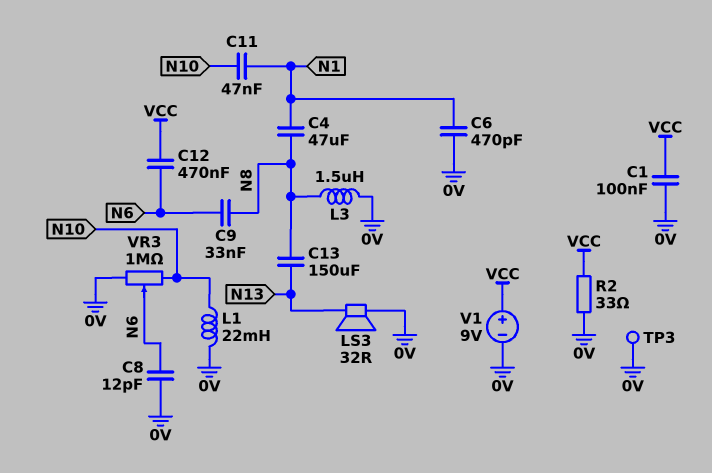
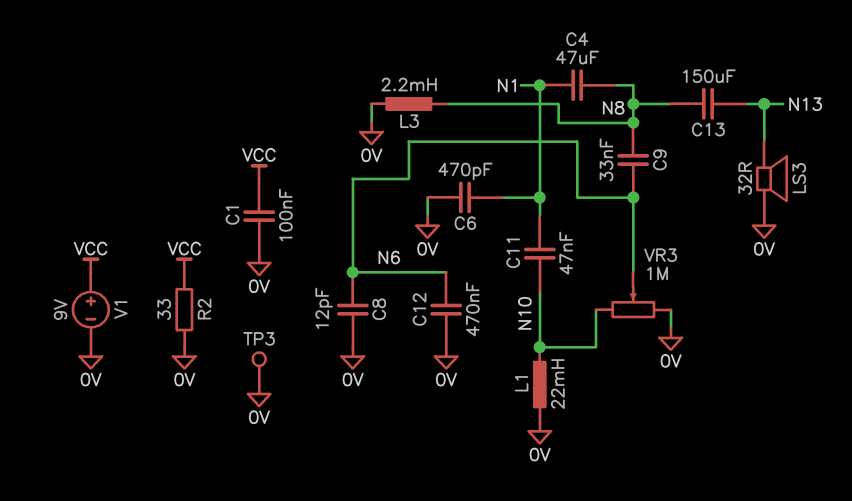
C12: 470nF (N6, VCC) -> 470nF (0V, N6)
L3: 1.5uH (0V, N8) -> 2.2mH (0V, N8)

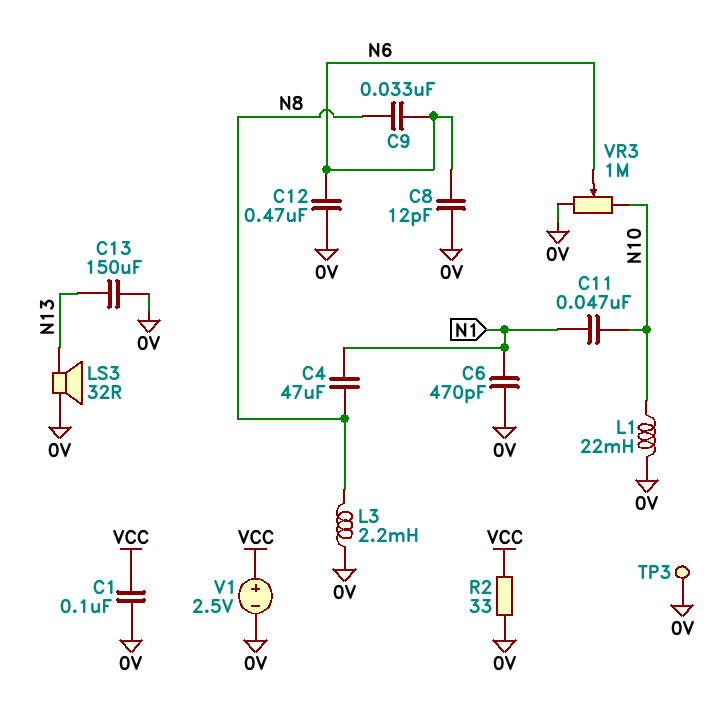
C13: 150uF (N8, N13) -> 150uF (0V, N13)
V1: 9V (plus VCC, minus 0V) -> 2.5V (plus VCC, minus 0V)

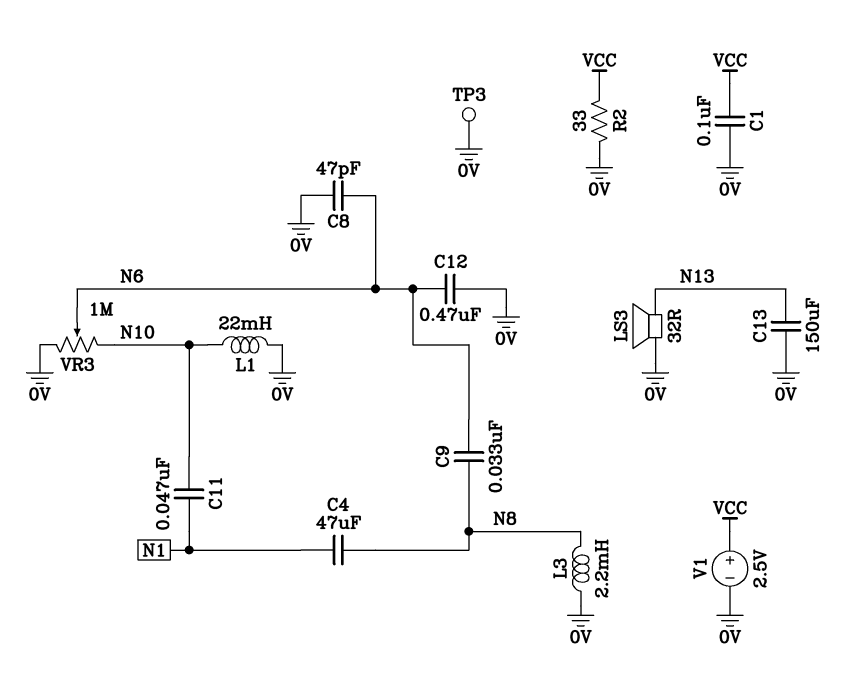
C6: 470pF (0V, N1) -> none
C8: 12pF (0V, N6) -> 47pF (0V, N6)

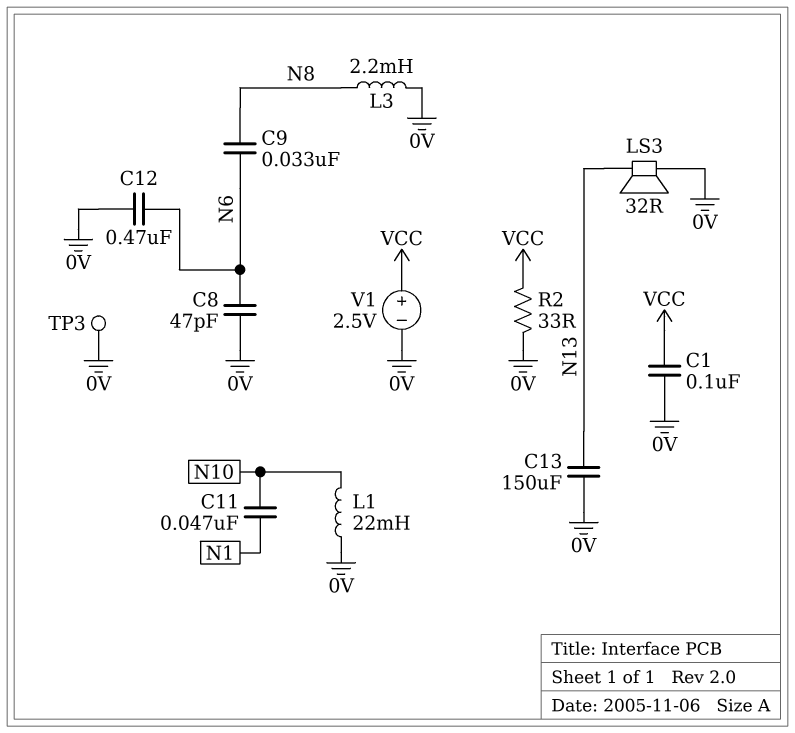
C4: 47uF (N1, N8) -> none
VR3: 1M (0V, N10, wiper N6) -> none

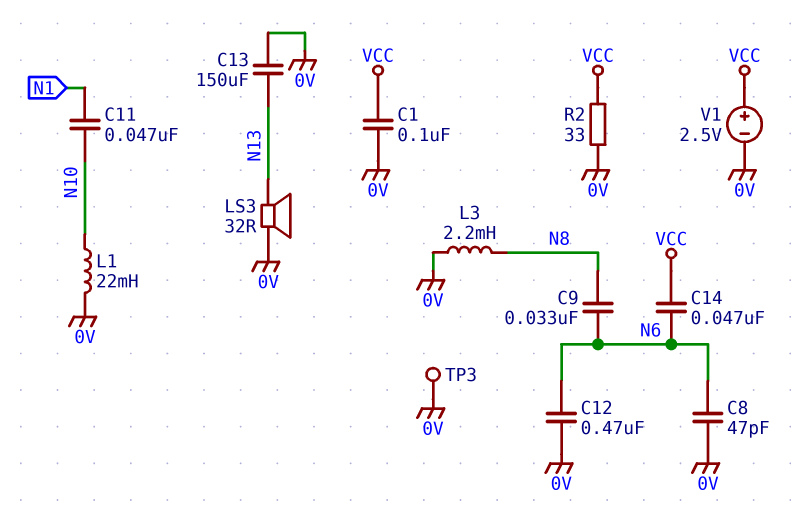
C14: none -> 47nF (N6, VCC)

